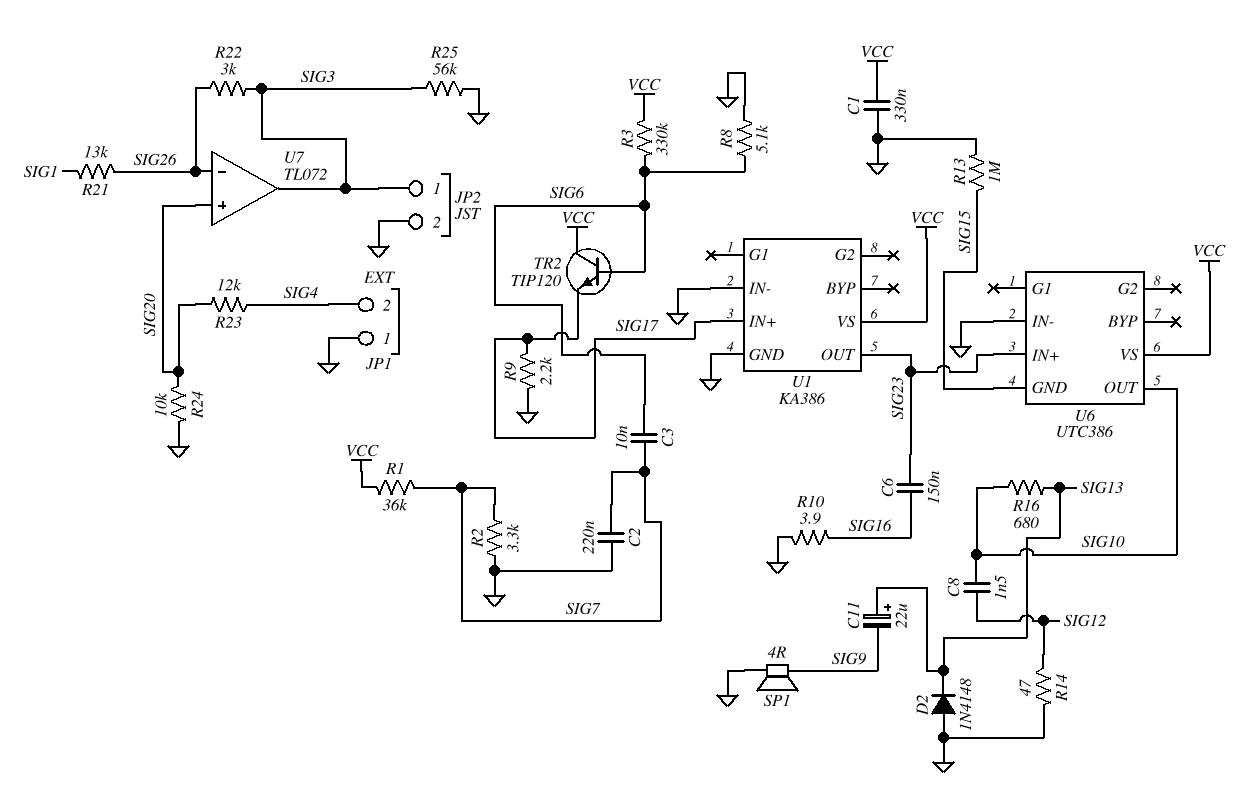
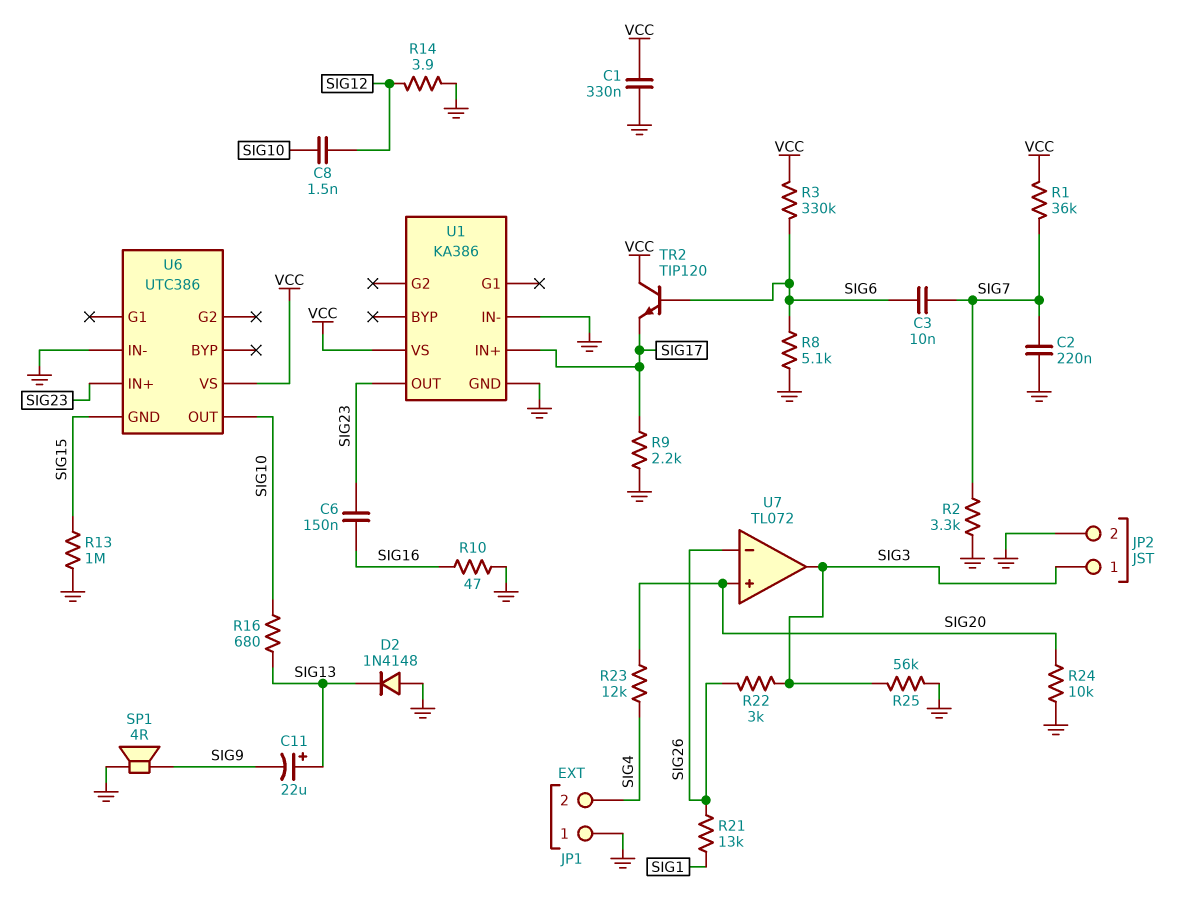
R10: 3.9 (GND, SIG16) -> 47 (GND, SIG16)
R14: 47 (GND, SIG12) -> 3.9 (GND, SIG12)

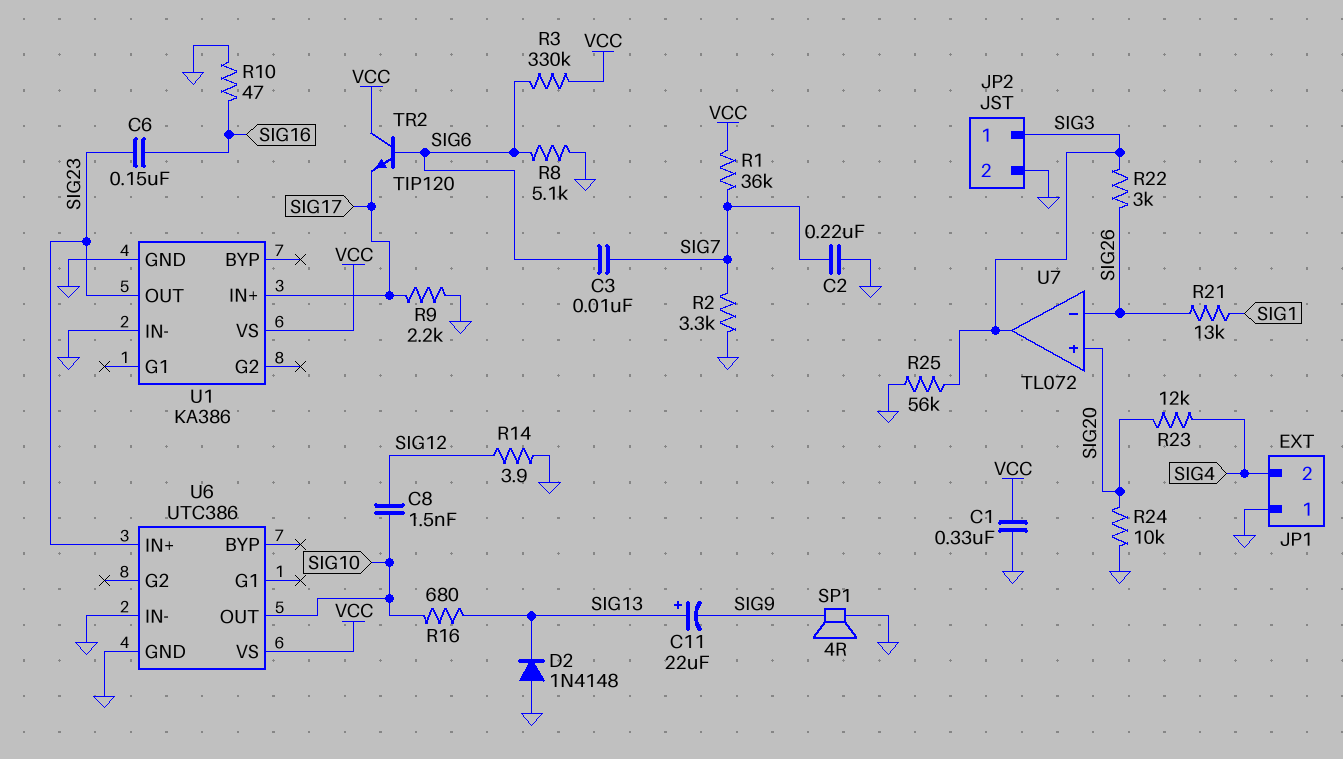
R13: 1M (GND, SIG15) -> none
U6 pin GND: SIG15 -> GND

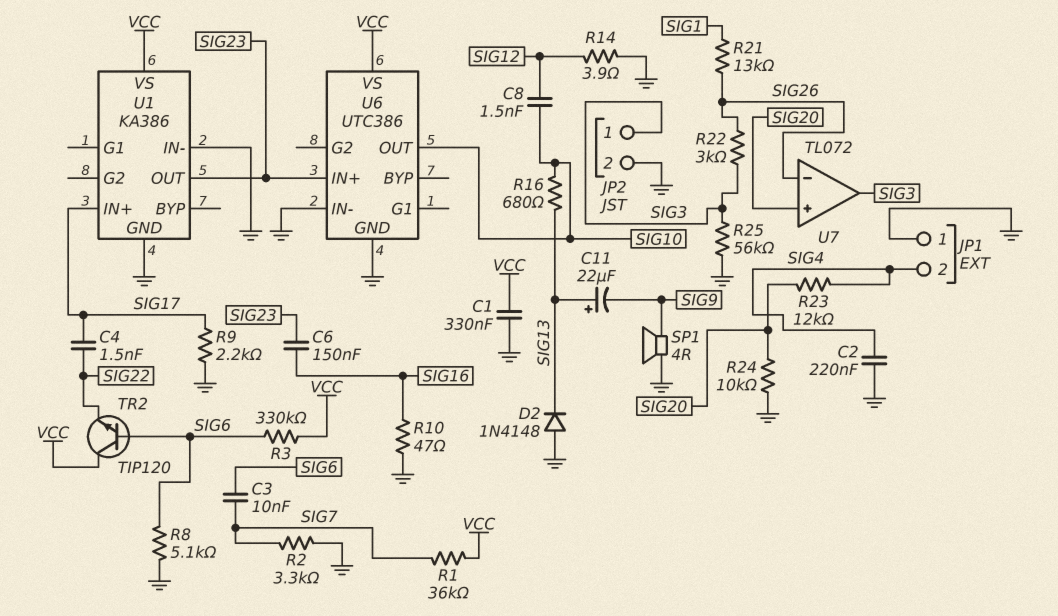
C2: 220nF (GND, SIG7) -> 220nF (GND, SIG4)
C4: none -> 1.5nF (SIG17, SIG22)
TR2: NPN TIP120 (B SIG6, C VCC, E SIG17) -> NPN TIP120 (B SIG6, C VCC, E SIG22)

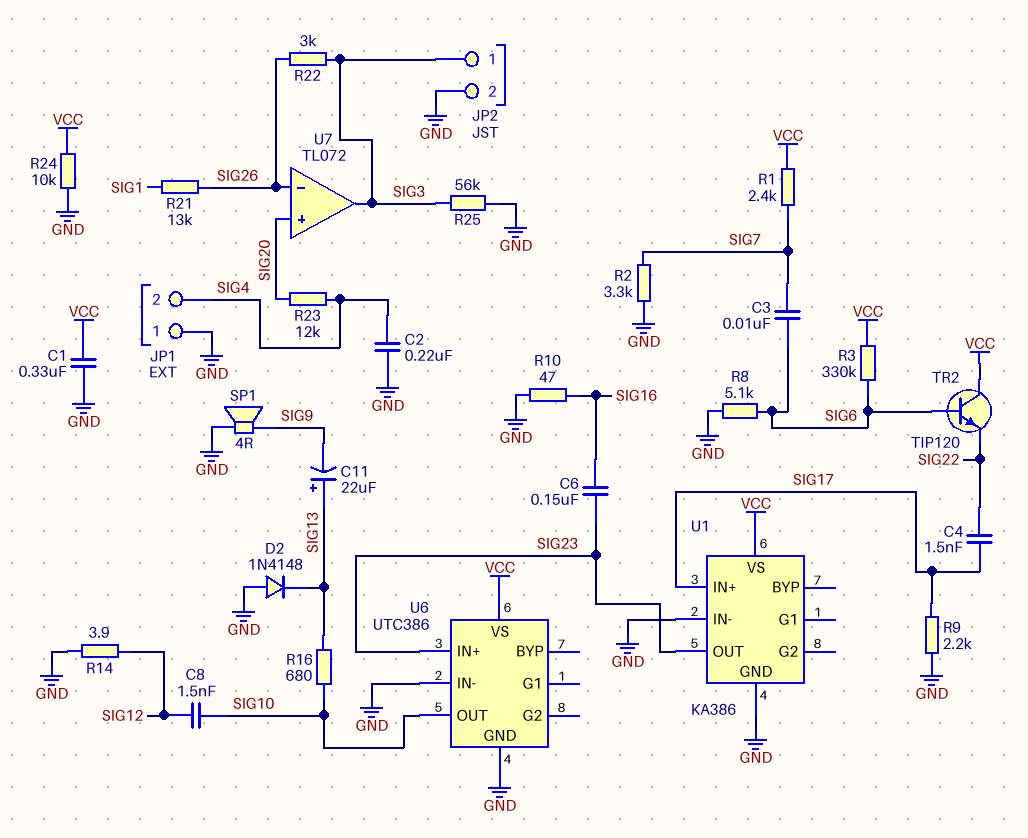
R1: 36k (SIG7, VCC) -> 2.4k (SIG7, VCC)
R24: 10k (GND, SIG20) -> 10k (GND, VCC)

